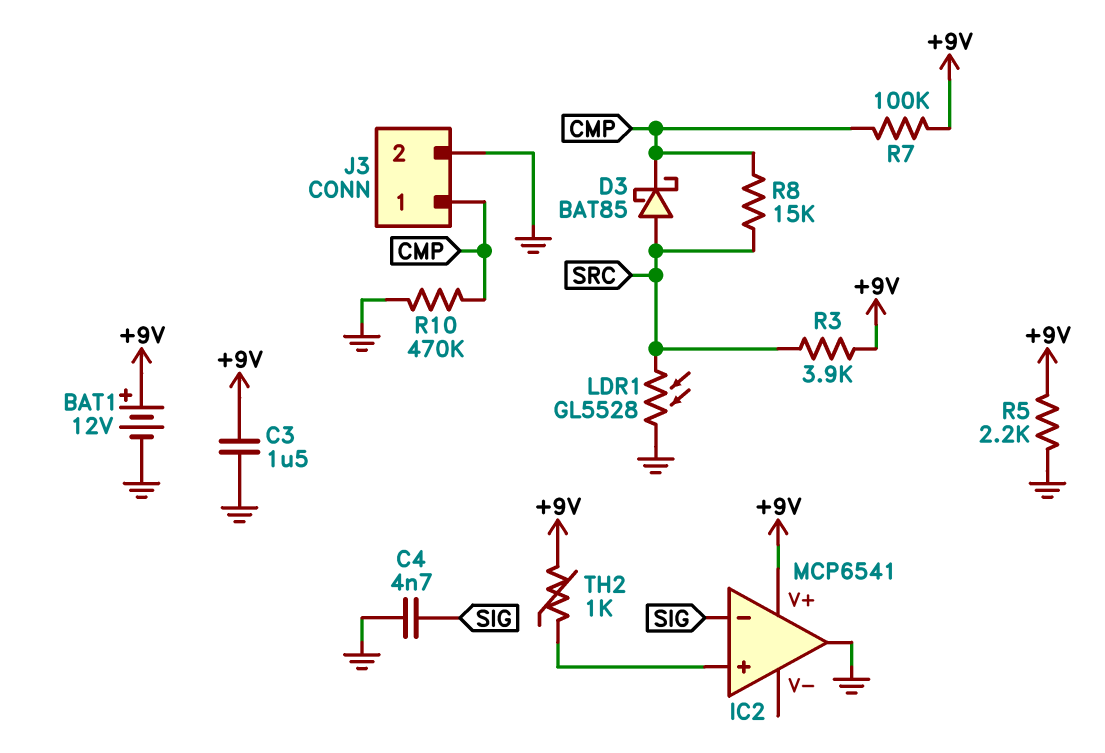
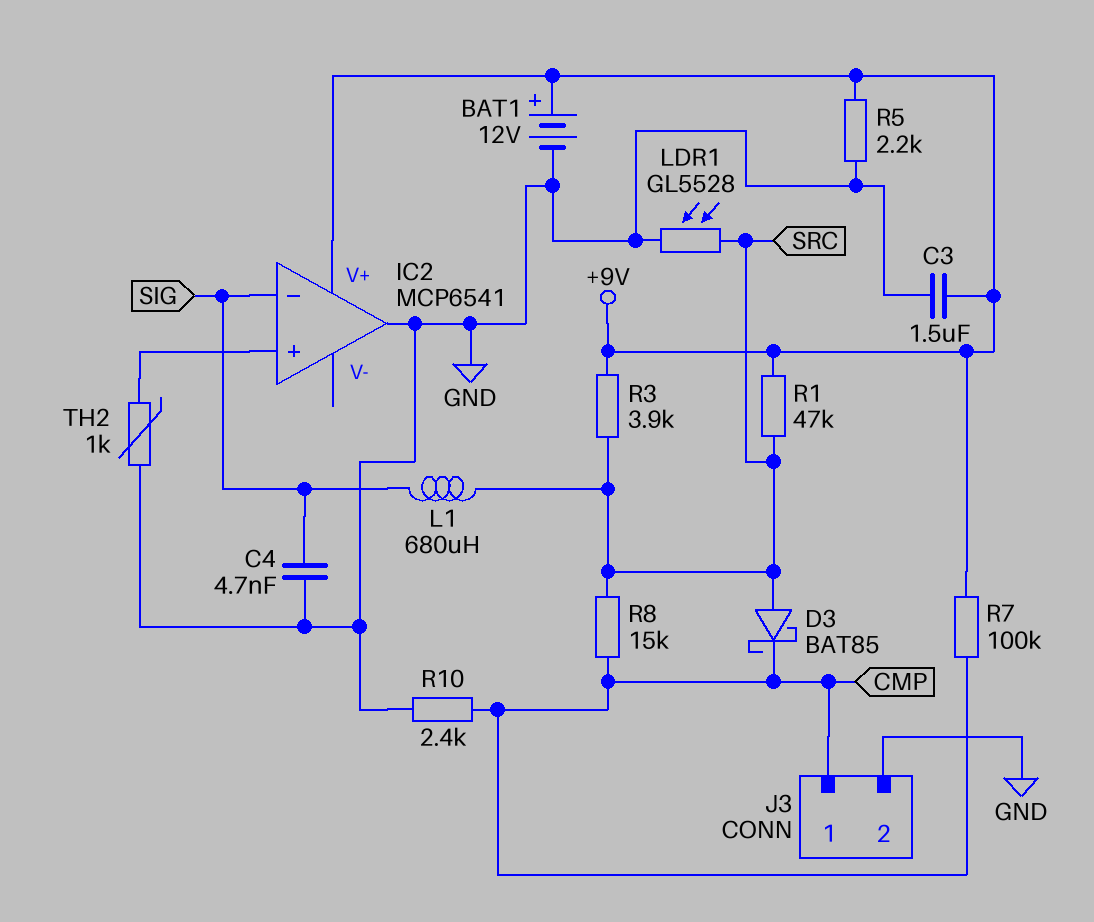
L1: none -> 680uH (SIG, SRC)
R1: none -> 47k (+9V, SRC)
R10: 470k (CMP, GND) -> 2.4k (CMP, GND)
TH2: 1k (+9V, IC2/in+) -> 1k (GND, IC2/in+)

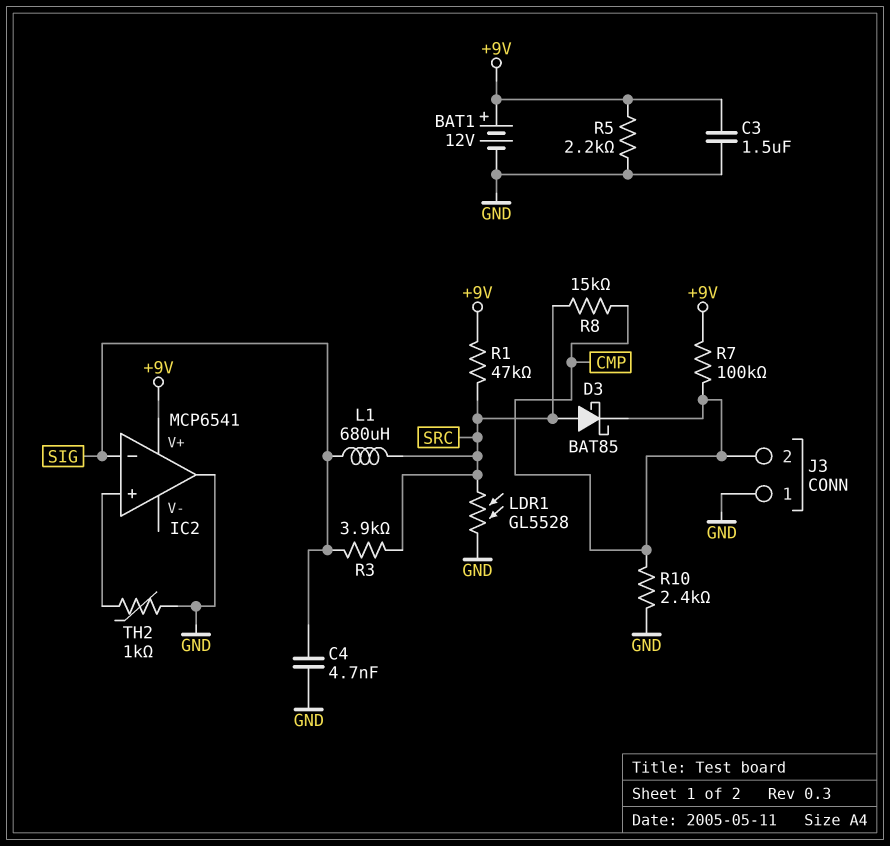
J3 pin 1: CMP -> GND
J3 pin 2: GND -> CMP
R3: 3.9k (+9V, SRC) -> 3.9k (SIG, SRC)

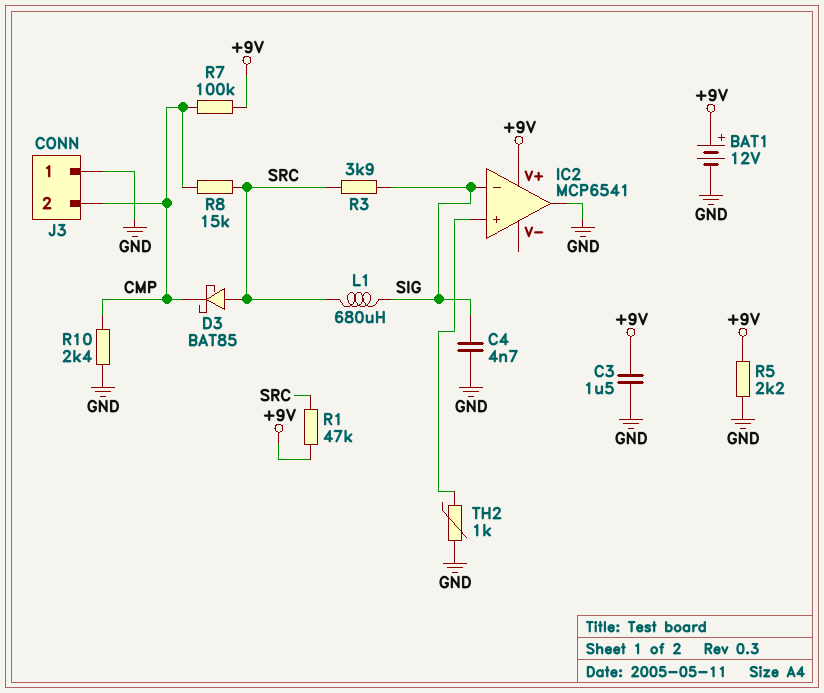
LDR1: GL5528 (GND, SRC) -> none

